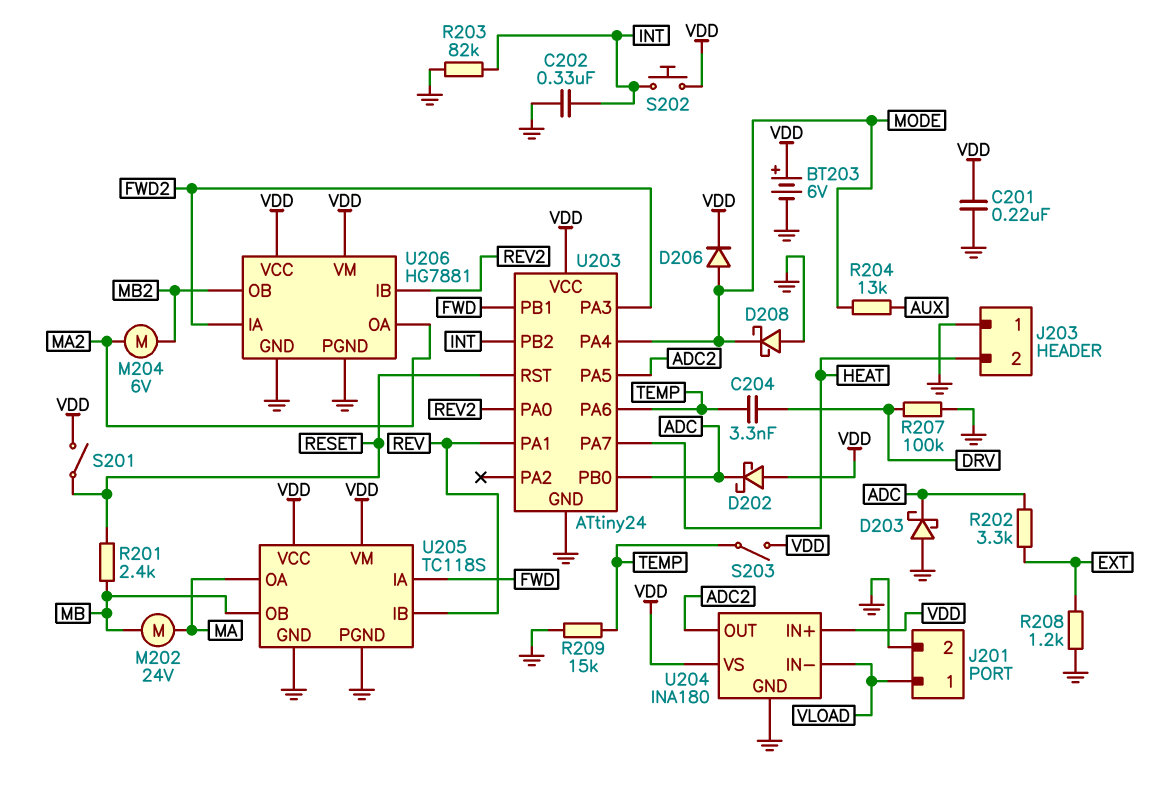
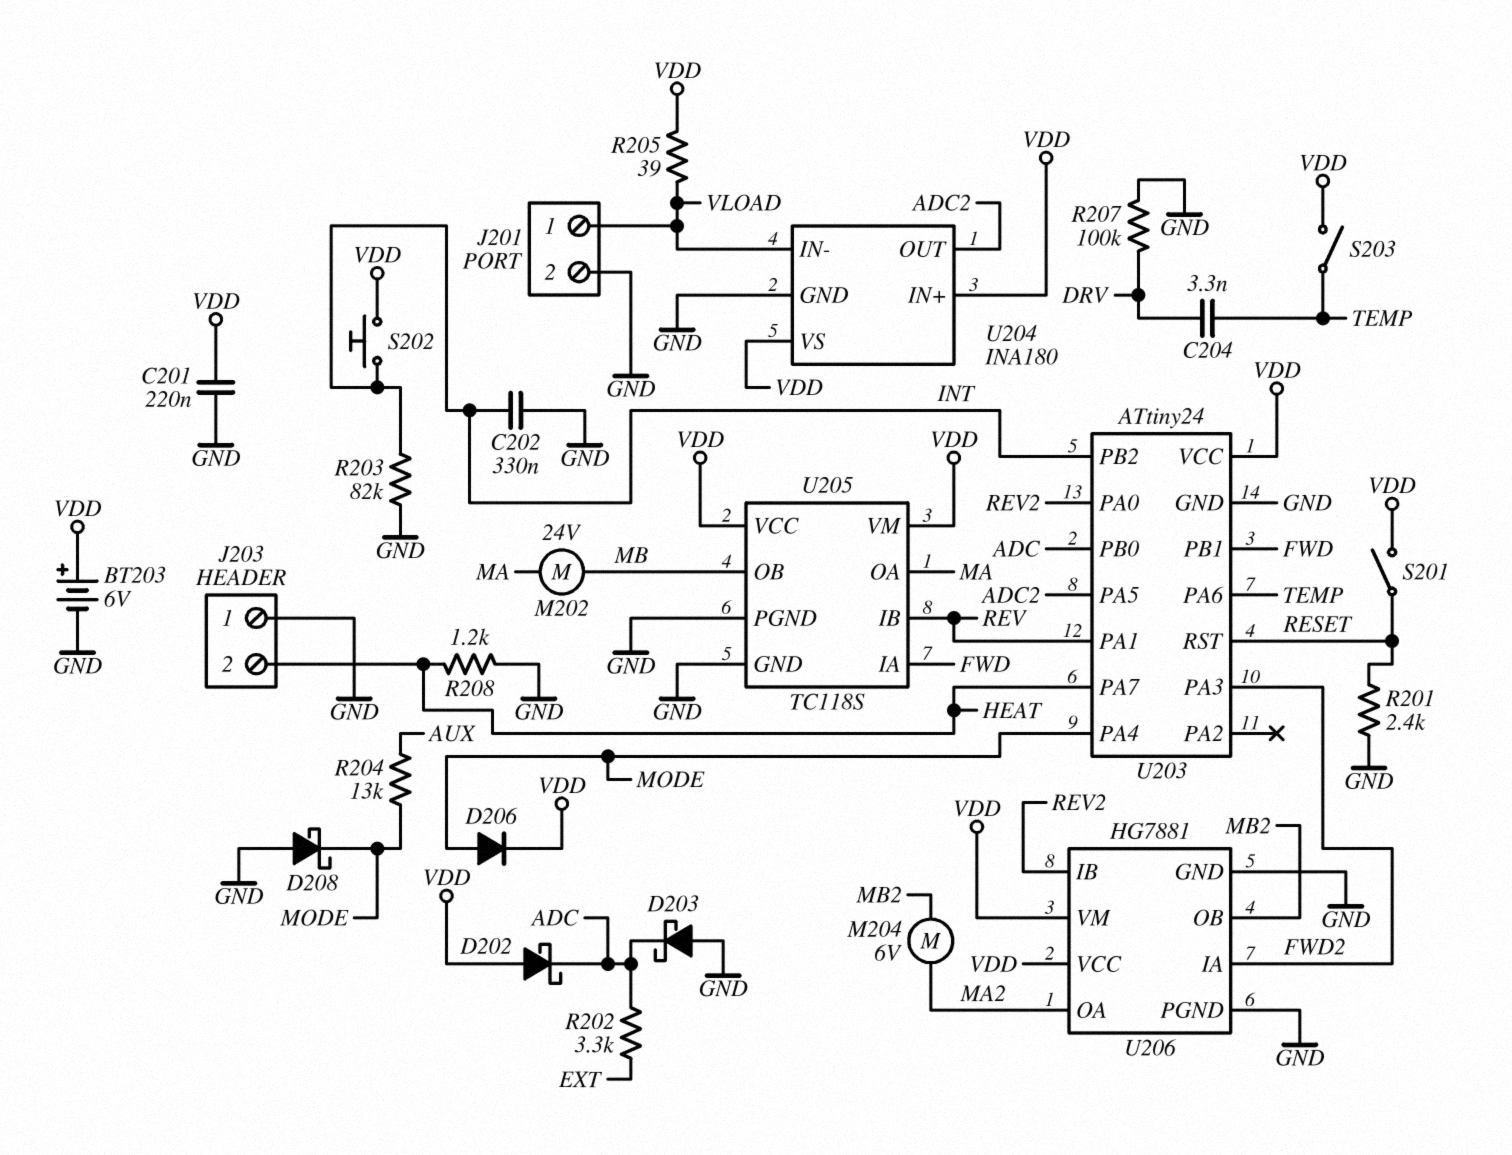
R201: 2.4k (MB, RESET) -> 2.4k (GND, RESET)
R205: none -> 39 (VDD, VLOAD)
R208: 1.2k (EXT, GND) -> 1.2k (GND, HEAT)
R209: 15k (GND, TEMP) -> none

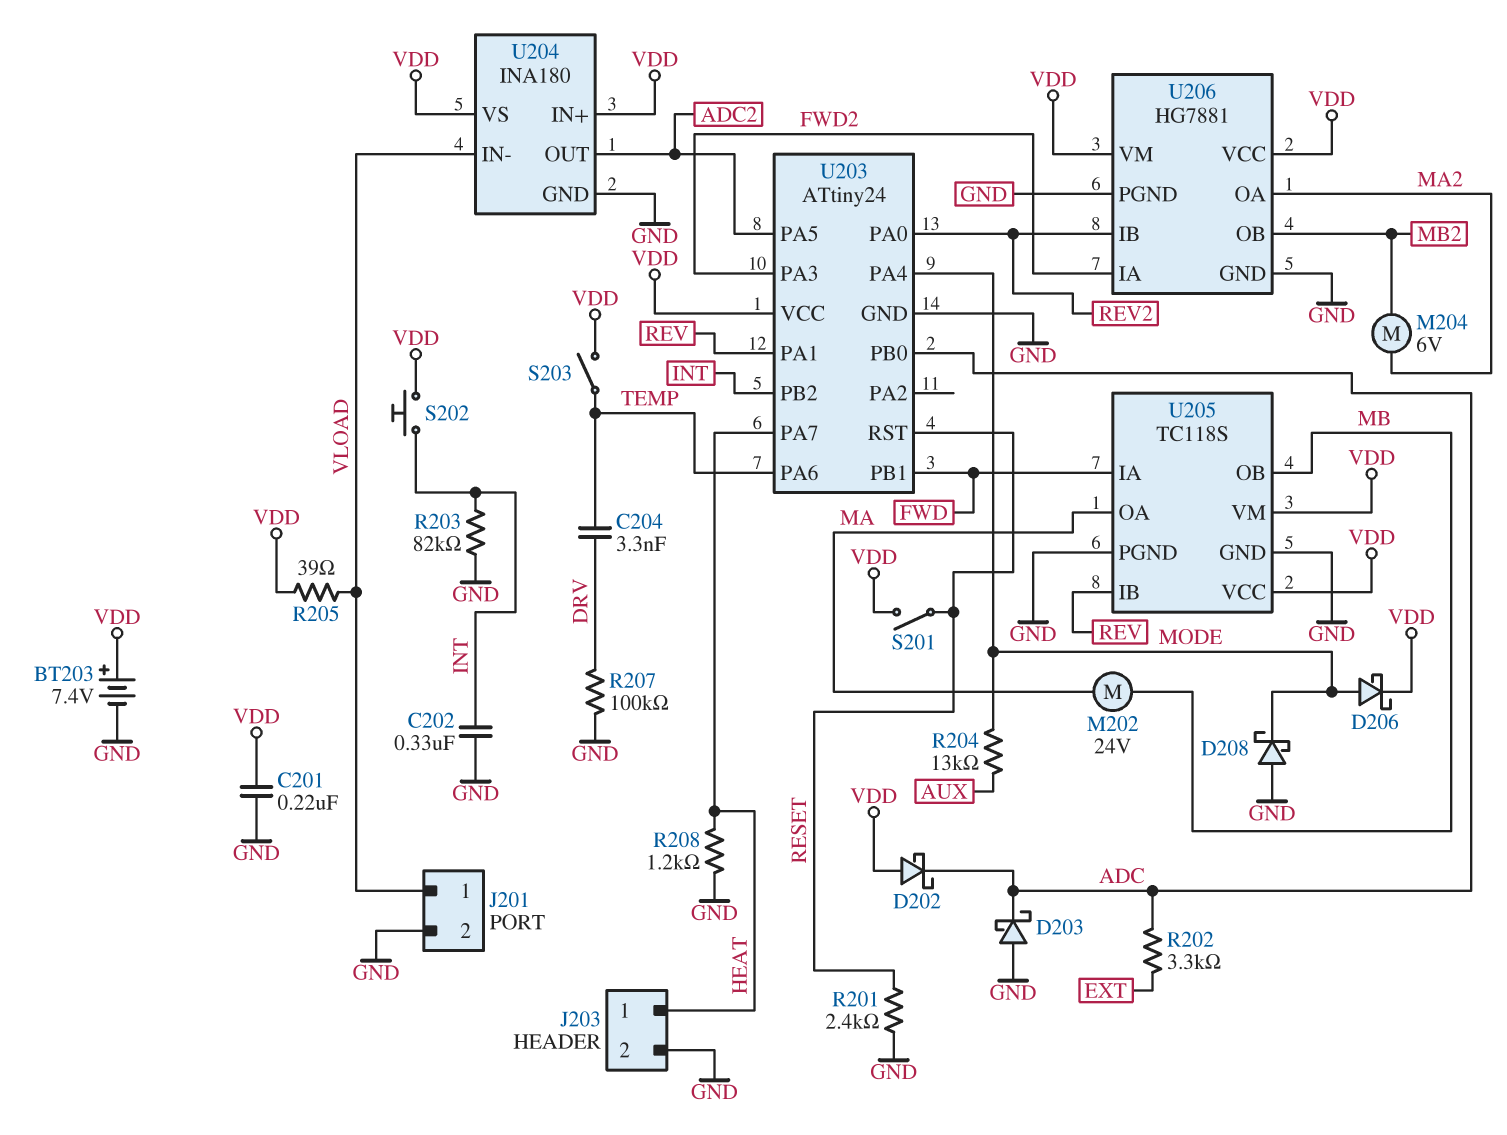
BT203: 6V (plus VDD, minus GND) -> 7.4V (plus VDD, minus GND)
D206: diode (A MODE, K VDD) -> schottky (A MODE, K VDD)
J203 pin 1: GND -> HEAT
J203 pin 2: HEAT -> GND

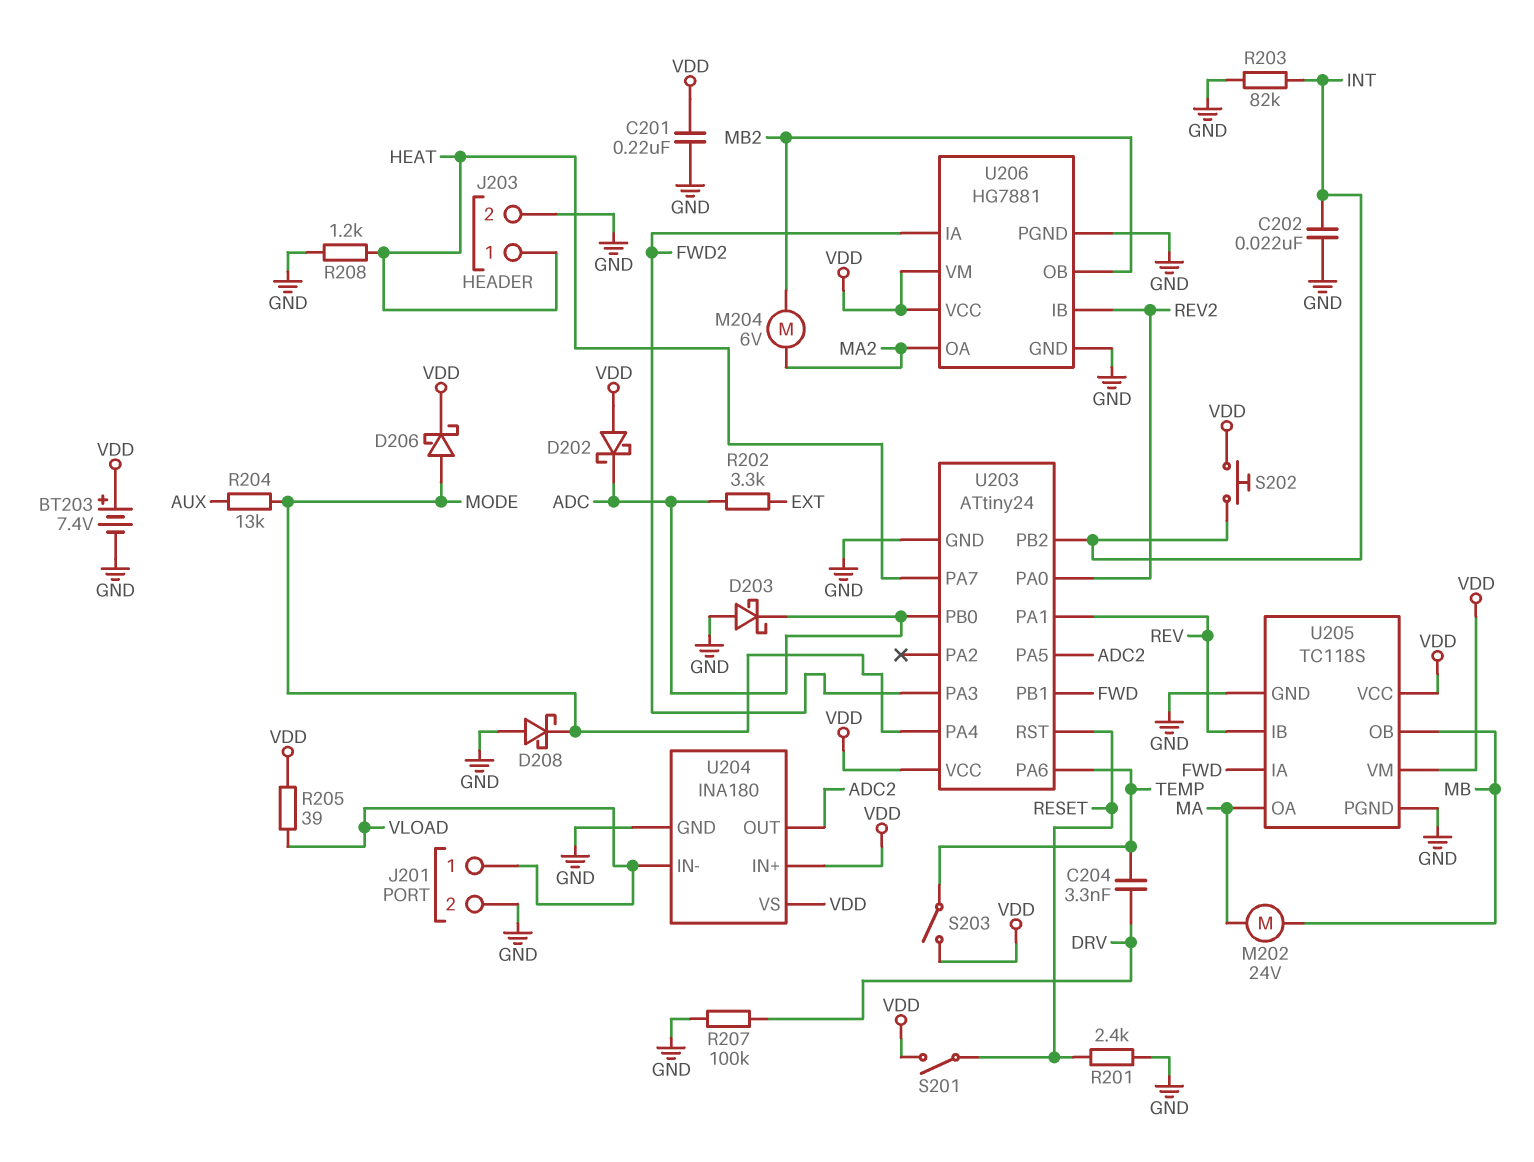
C202: 330nF (GND, INT) -> 22nF (GND, INT)

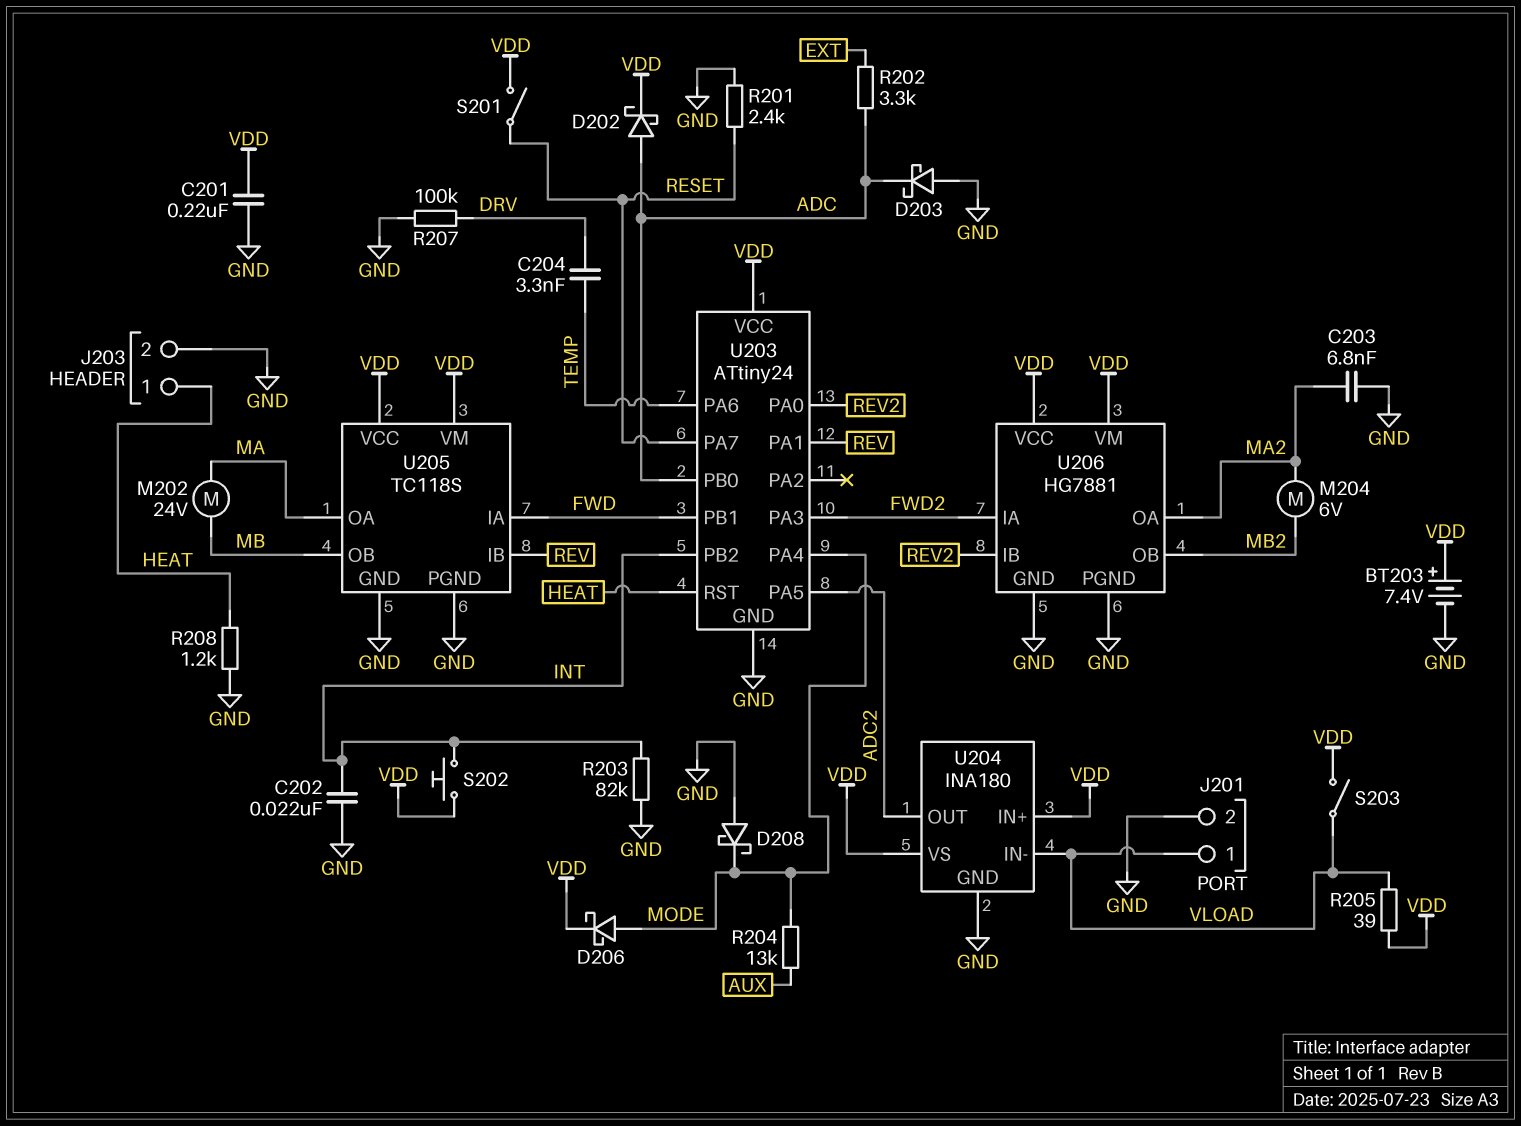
C203: none -> 6.8nF (GND, MA2)
D202: schottky (A VDD, K ADC) -> schottky (A ADC, K VDD)
S203: switch (TEMP, VDD) -> switch (VDD, VLOAD)
U203 pin PA7: HEAT -> RESET
U203 pin RST: RESET -> HEAT

